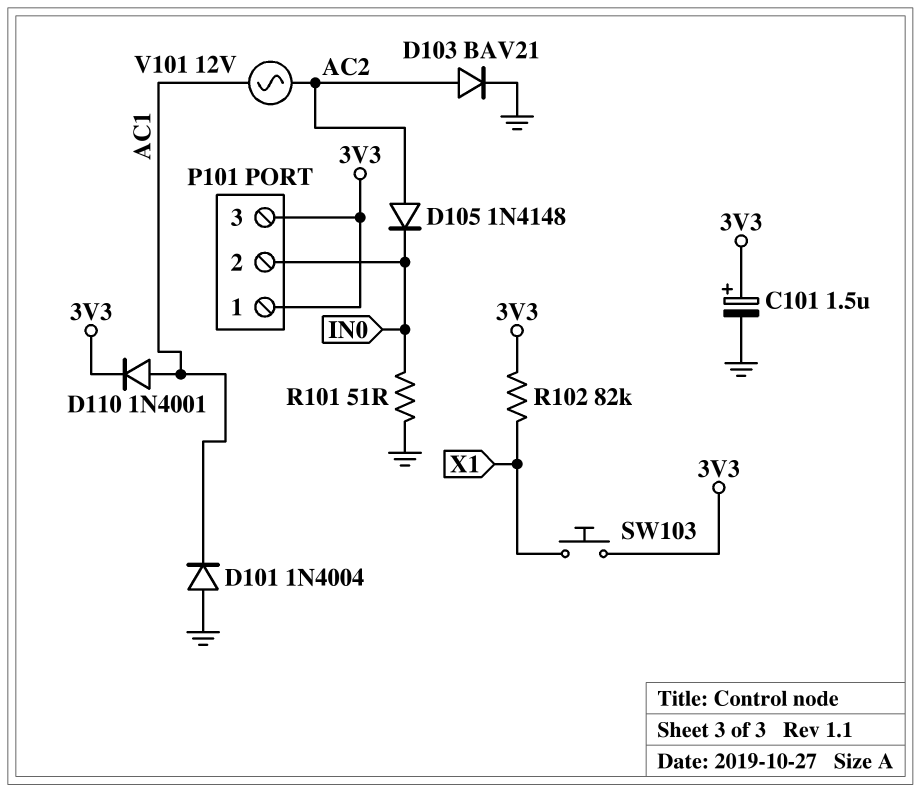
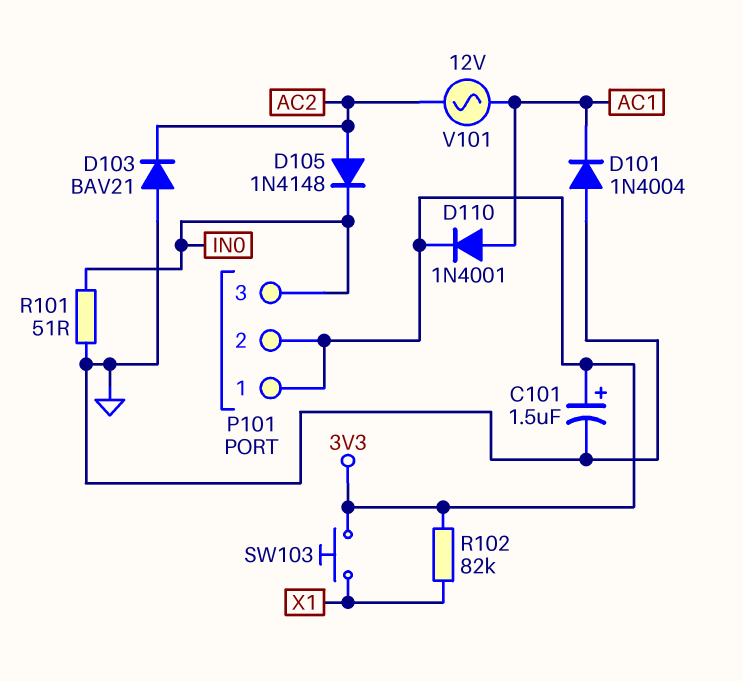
D103: diode BAV21 (A AC2, K GND) -> diode BAV21 (A GND, K AC2)
P101 pin 2: IN0 -> 3V3
P101 pin 3: 3V3 -> IN0

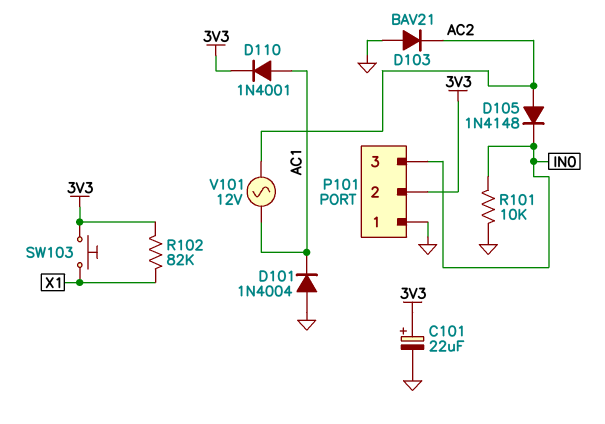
C101: 1.5uF (plus 3V3, minus GND) -> 22uF (plus 3V3, minus GND)
P101 pin 1: 3V3 -> GND
R101: 51 (GND, IN0) -> 10k (GND, IN0)

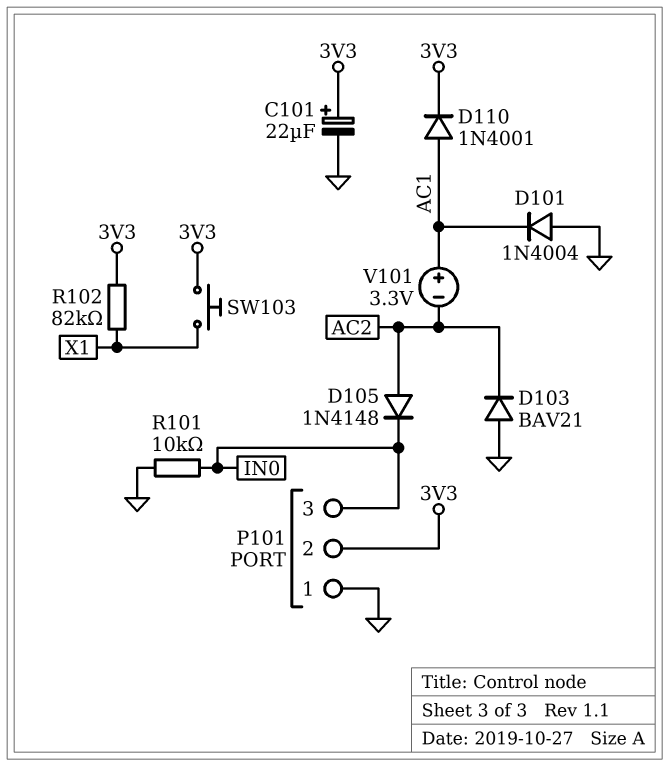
V101: AC 12V (AC1, AC2) -> 3.3V (plus AC1, minus AC2)

